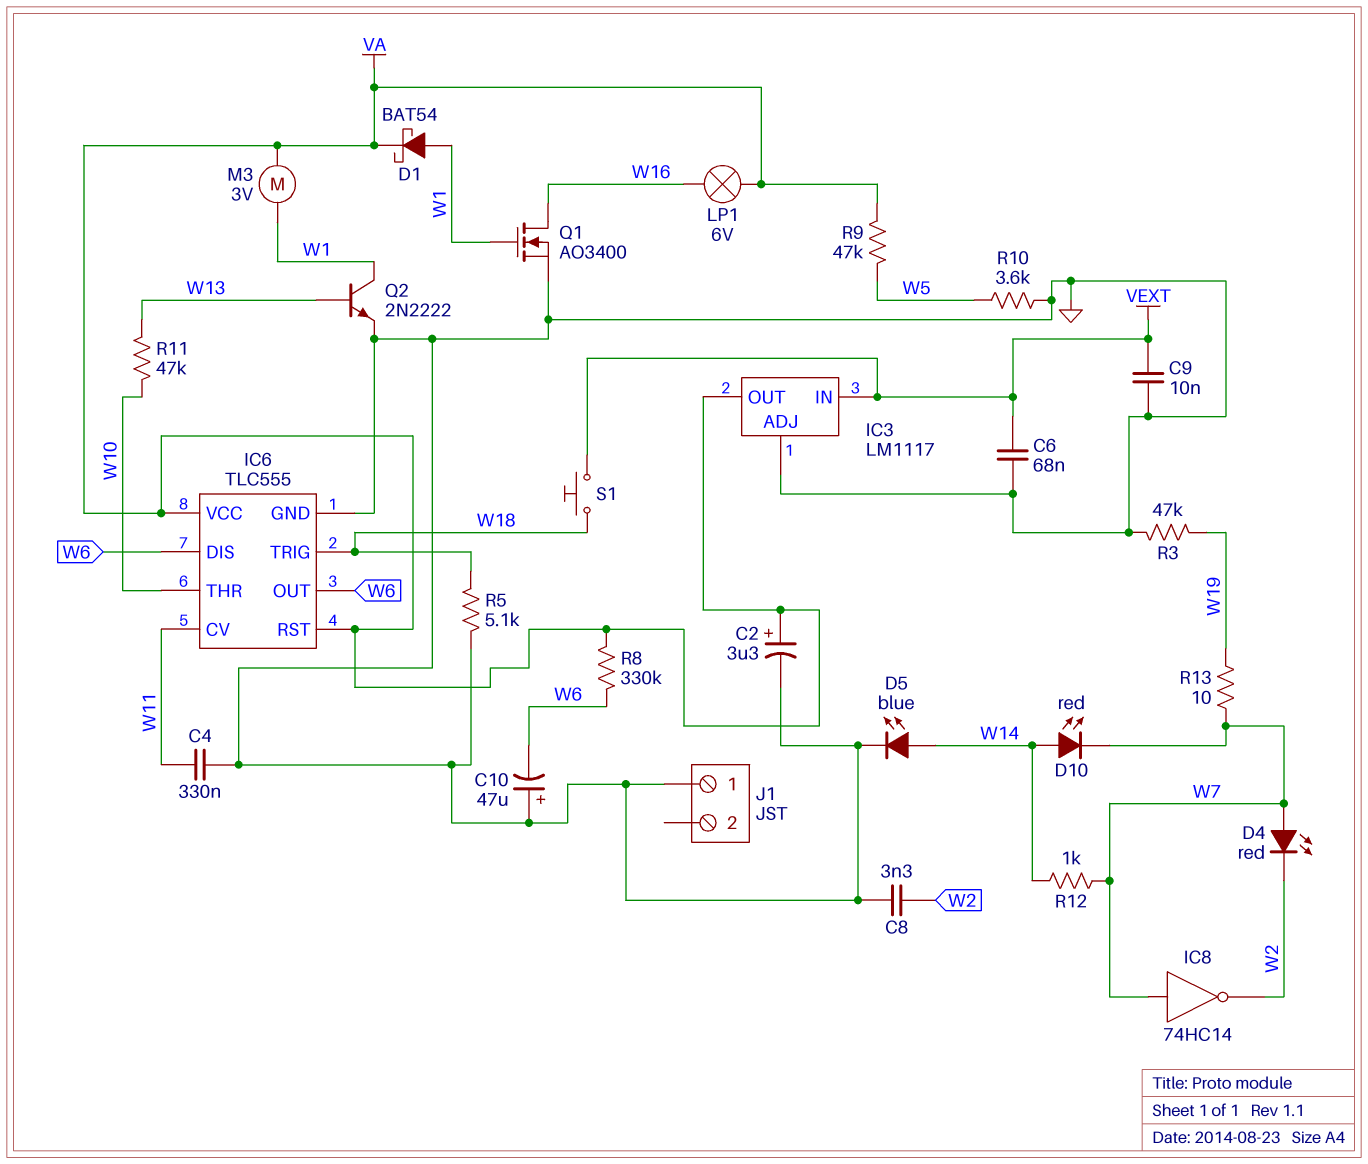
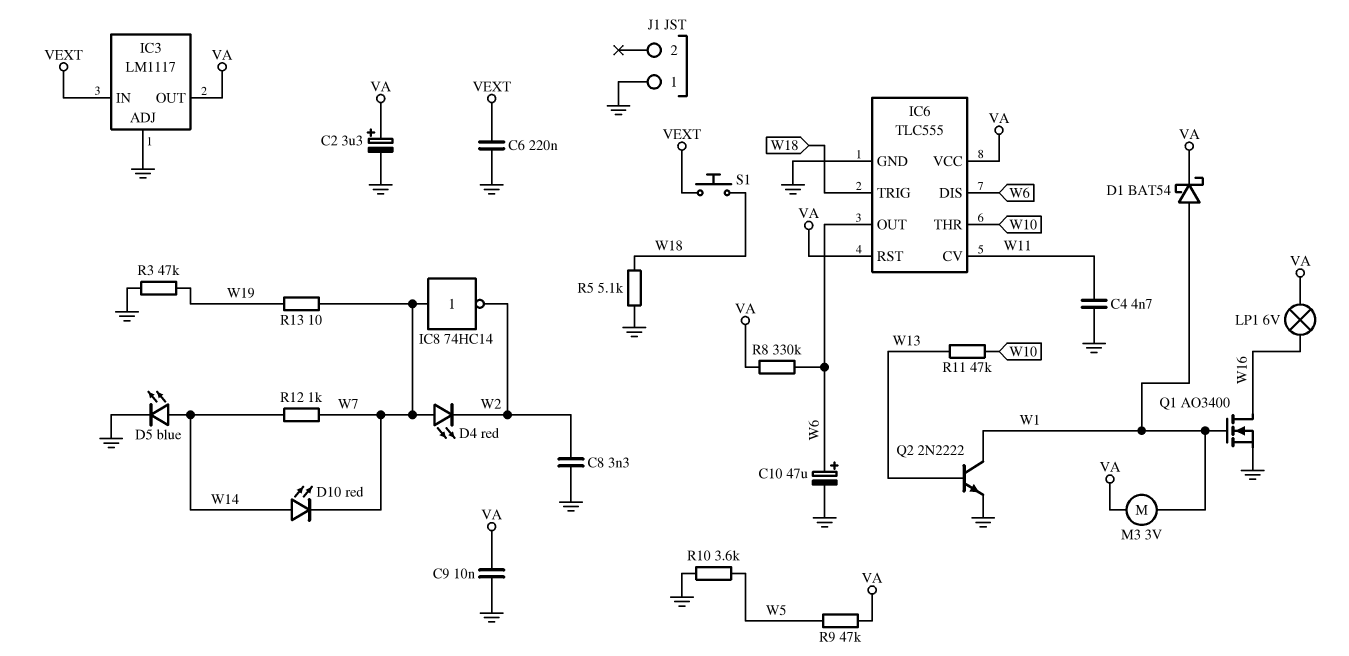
C4: 330nF (GND, W11) -> 4.7nF (GND, W11)
C6: 68nF (GND, VEXT) -> 220nF (GND, VEXT)
C9: 10nF (GND, VEXT) -> 10nF (GND, VA)
C10: 47uF (plus GND, minus W6) -> 47uF (plus W6, minus GND)

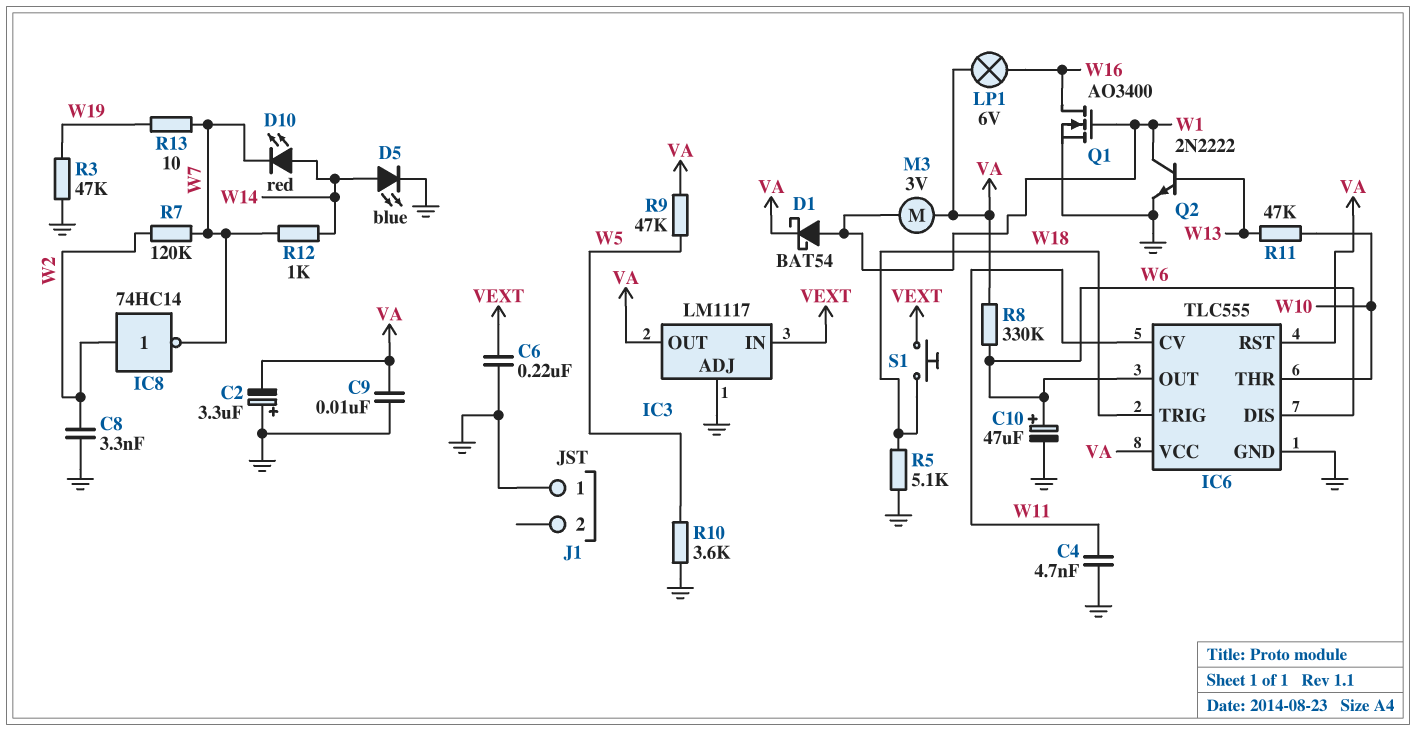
C2: 3.3uF (plus VA, minus GND) -> 3.3uF (plus GND, minus VA)
D4: LED red (A W7, K W2) -> none
IC8: NOT 74HC14 (in W7, out W2) -> NOT 74HC14 (in W2, out W7)
R7: none -> 120k (W2, W7)

